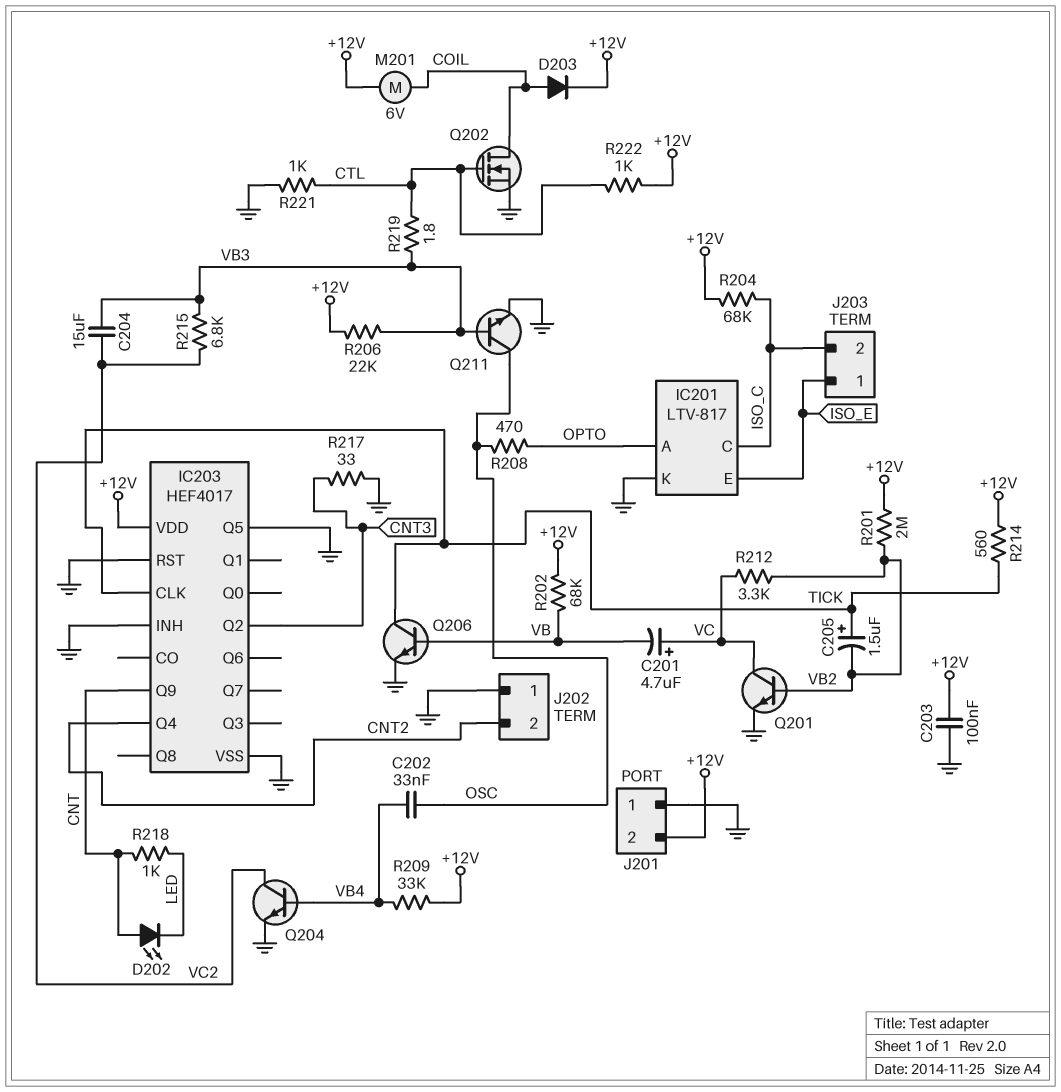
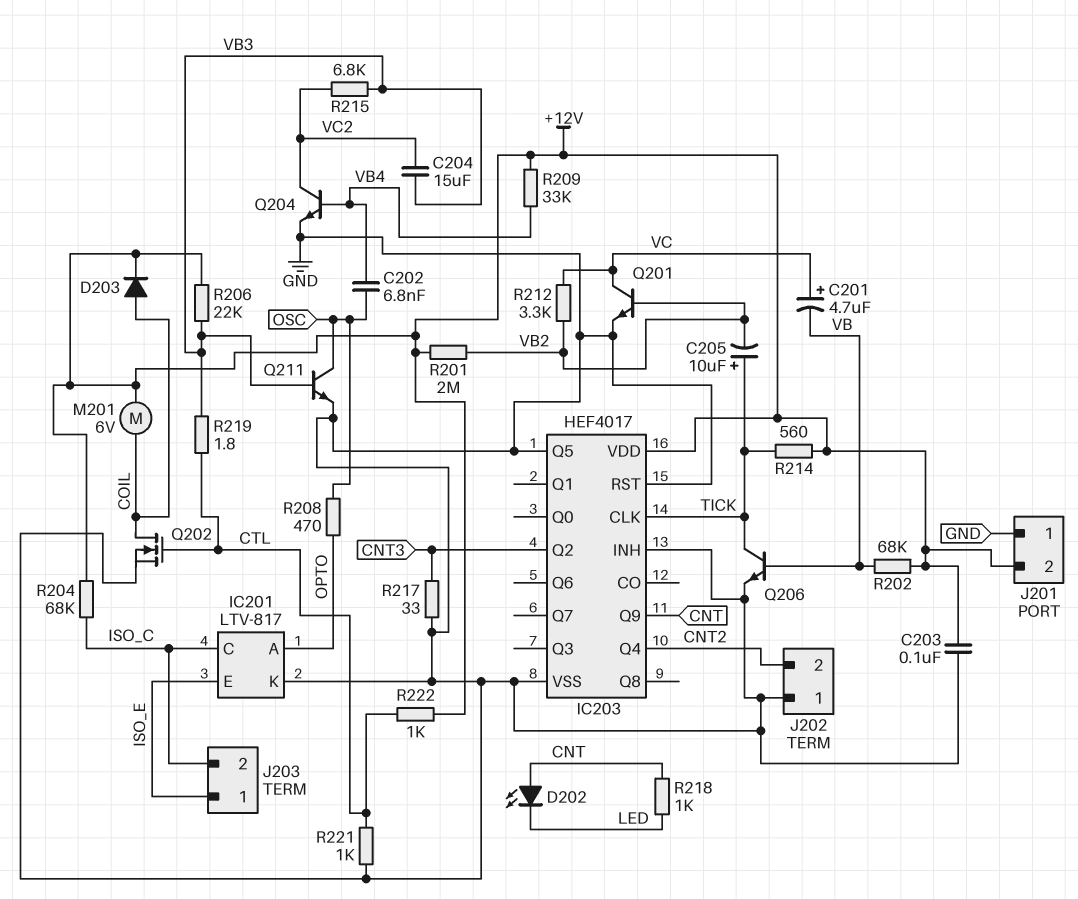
C202: 33nF (OSC, VB4) -> 6.8nF (OSC, VB4)
C205: 1.5uF (plus TICK, minus VB2) -> 10uF (plus TICK, minus VB2)

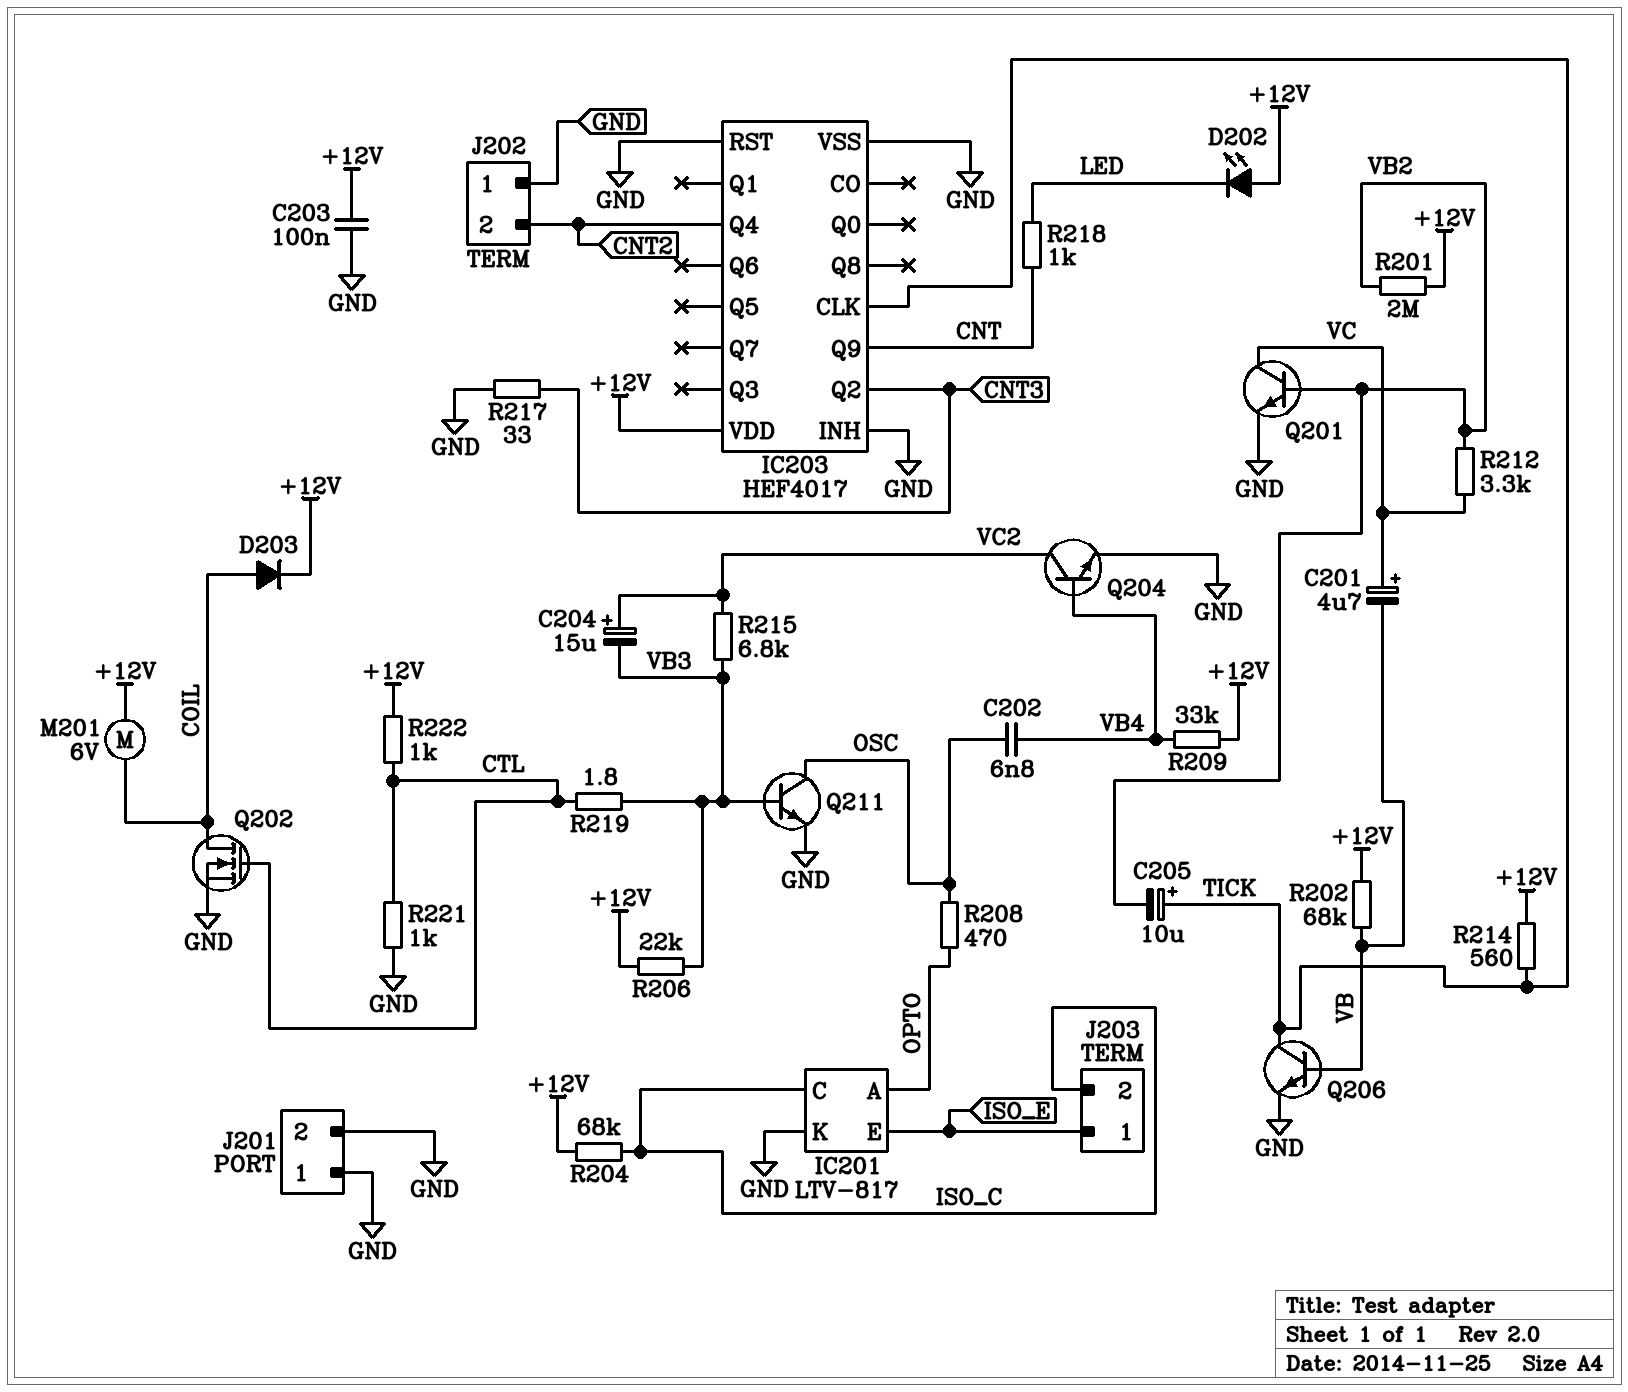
C204: 15uF (VB3, VC2) -> 15uF (plus VC2, minus VB3)
D202: LED (A CNT, K LED) -> LED (A +12V, K LED)
IC203 pin Q5: GND -> none
J201 pin 2: +12V -> GND

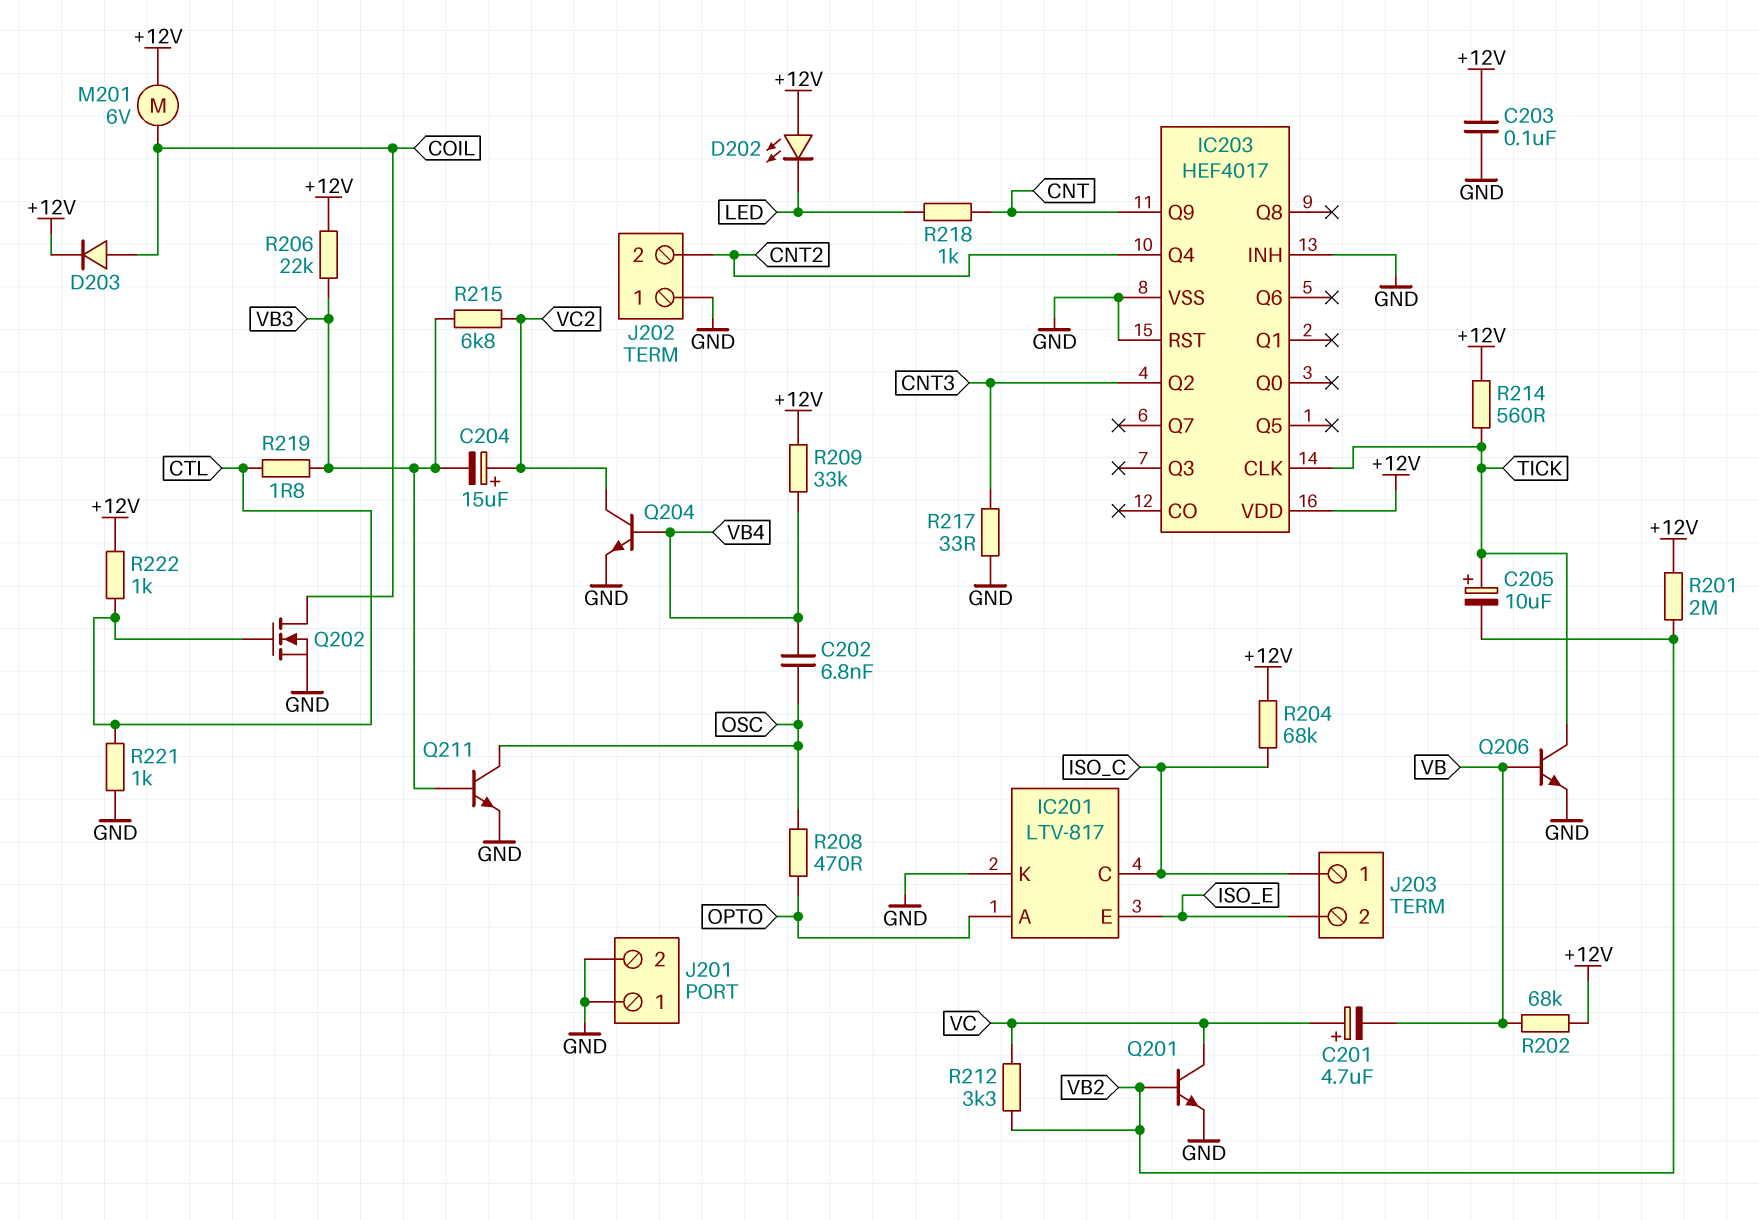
J203 pin 1: ISO_E -> ISO_C
J203 pin 2: ISO_C -> ISO_E

